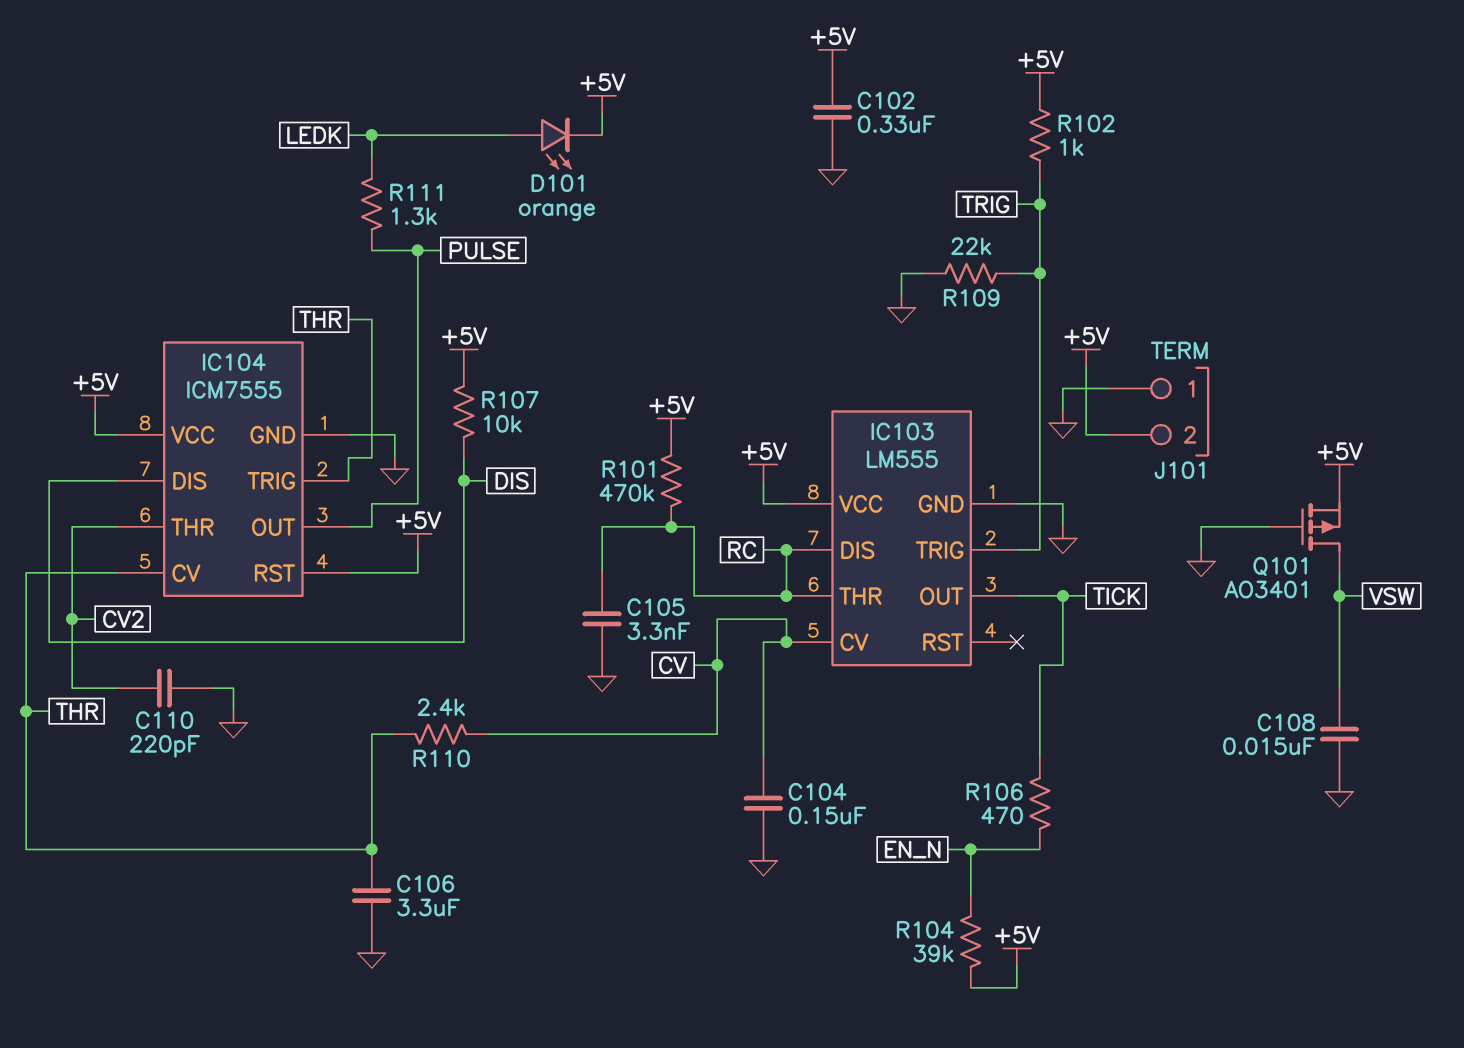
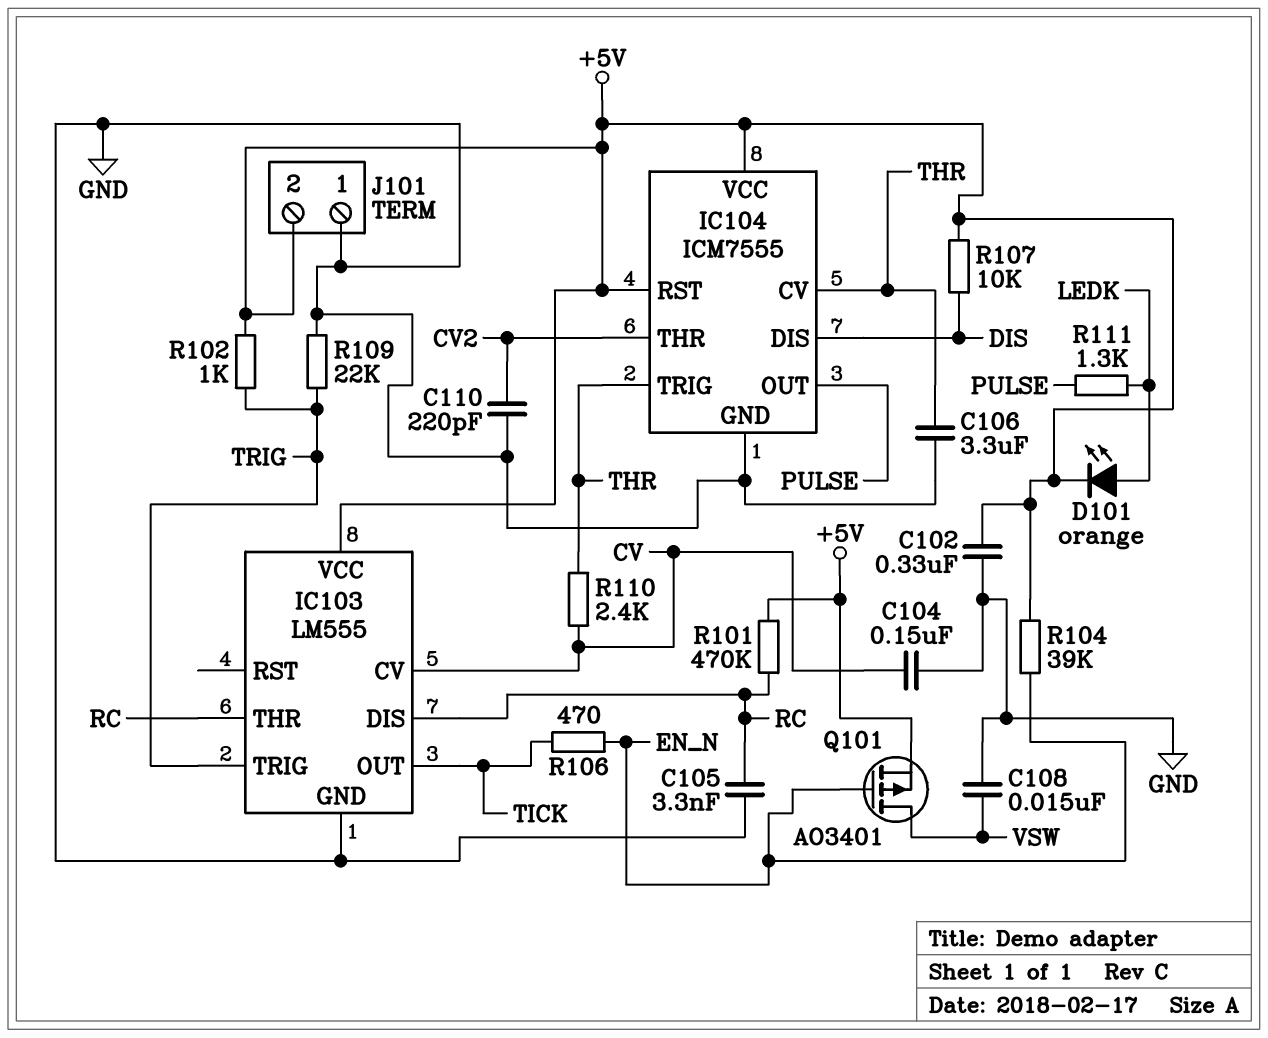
Q101: PMOS AO3401 (G GND, D VSW, S +5V) -> PMOS AO3401 (G EN_N, D VSW, S +5V)

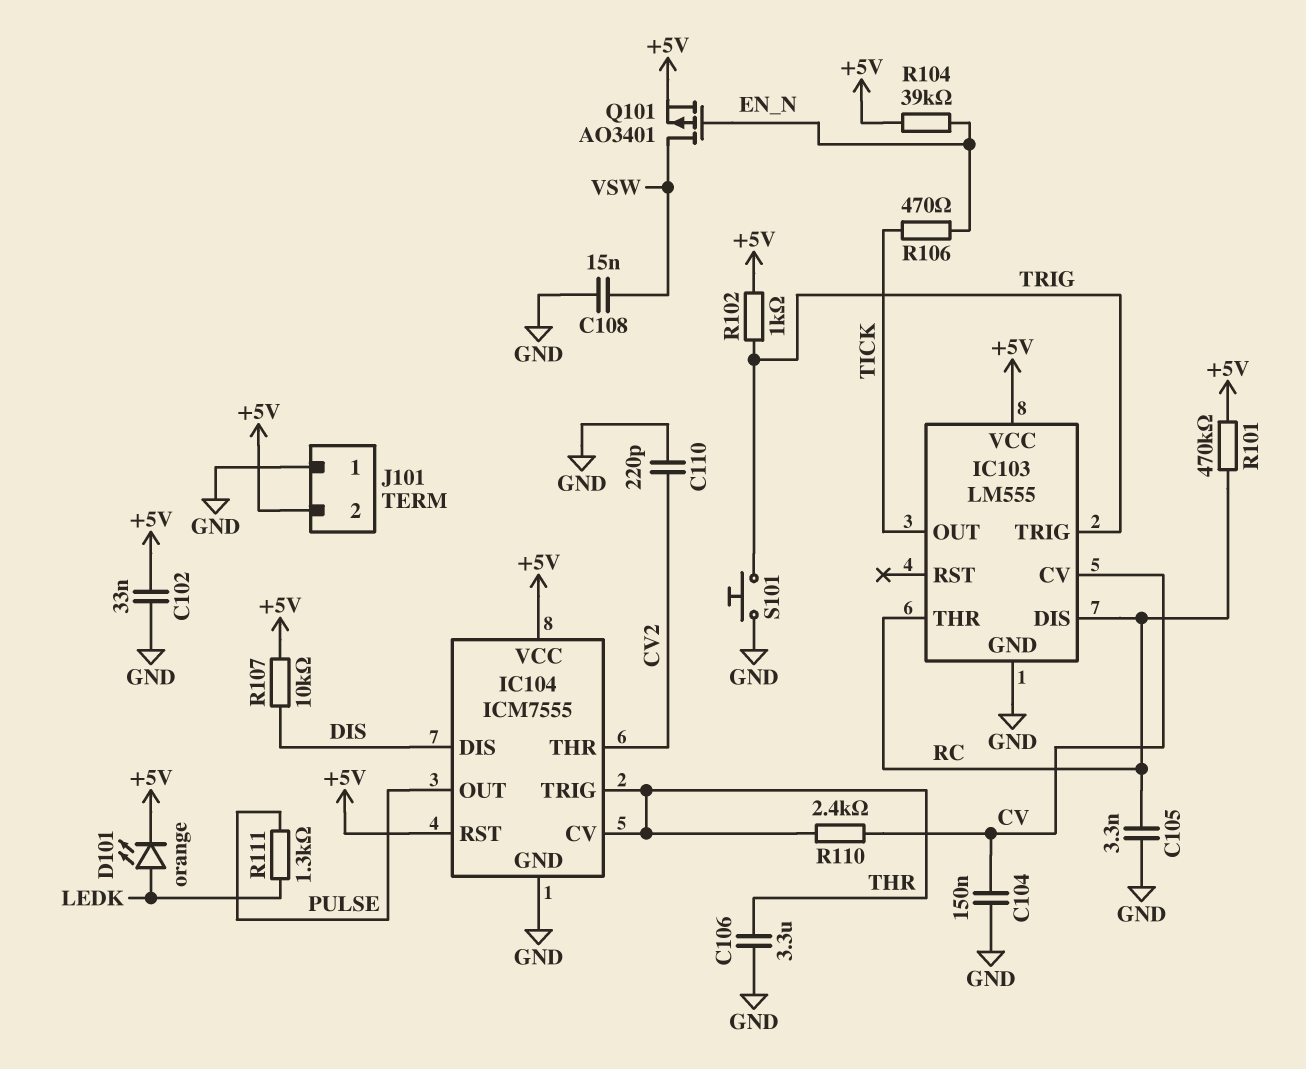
C102: 330nF (+5V, GND) -> 33nF (+5V, GND)
R109: 22k (GND, TRIG) -> none
S101: none -> button (GND, TRIG)

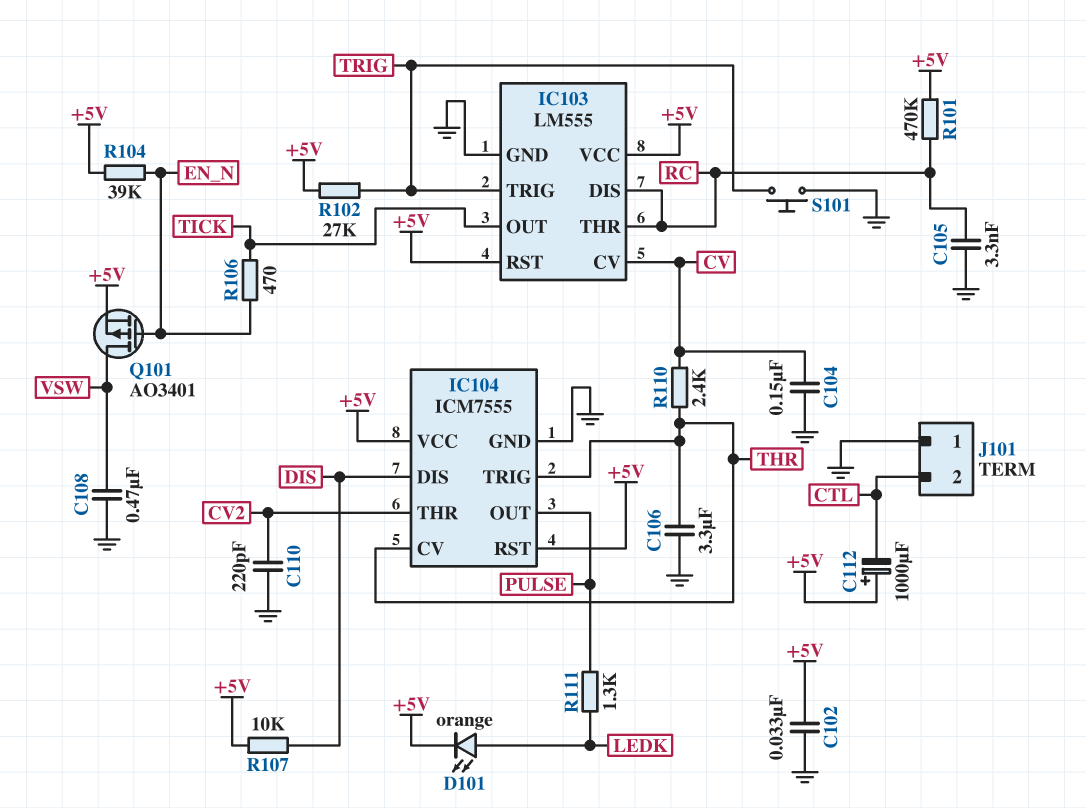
C108: 15nF (GND, VSW) -> 470nF (GND, VSW)
C112: none -> 1000uF (plus +5V, minus CTL)
IC103 pin RST: none -> +5V
J101 pin 2: +5V -> CTL
R102: 1k (+5V, TRIG) -> 27k (+5V, TRIG)

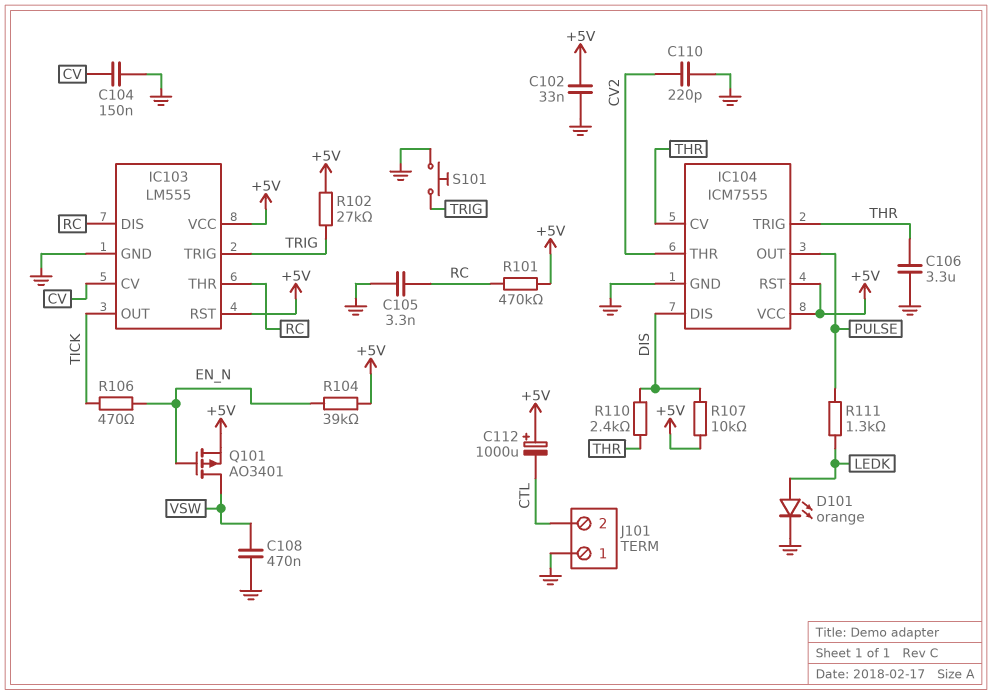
D101: LED orange (A LEDK, K +5V) -> LED orange (A LEDK, K GND)
R110: 2.4k (CV, THR) -> 2.4k (DIS, THR)

